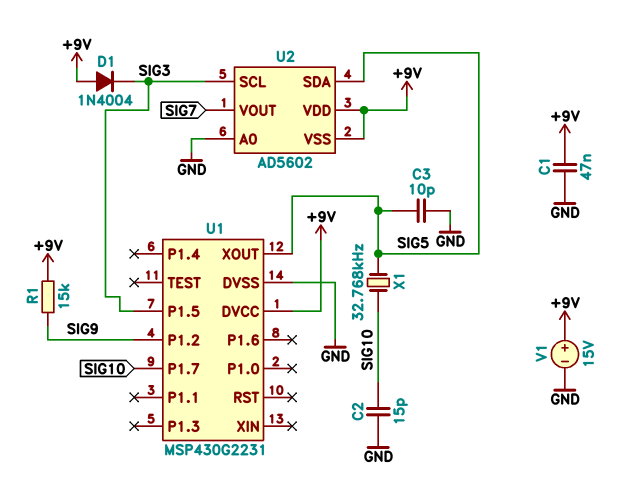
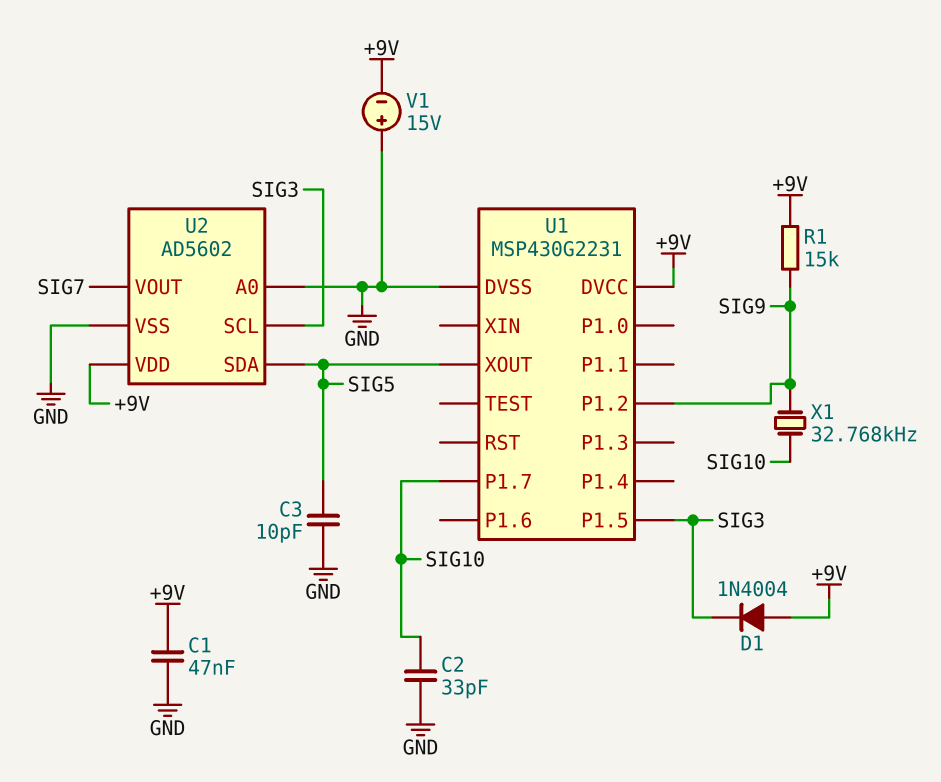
C2: 15pF (GND, SIG10) -> 33pF (GND, SIG10)
U2 pin VSS: +9V -> GND
V1: 15V (plus +9V, minus GND) -> 15V (plus GND, minus +9V)
X1: 32.768kHz (SIG5, SIG10) -> 32.768kHz (SIG9, SIG10)

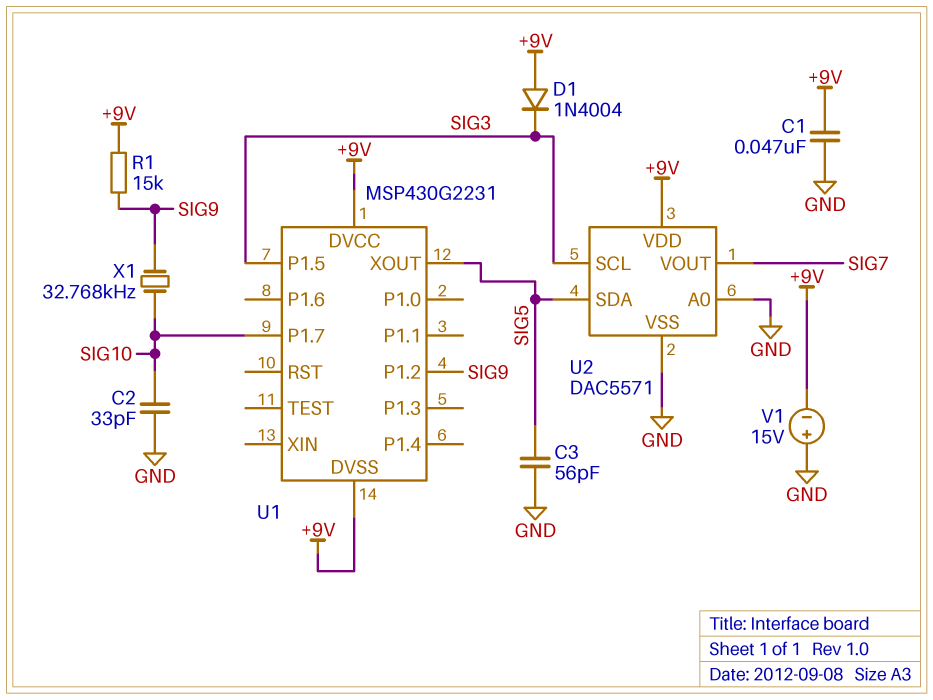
C3: 10pF (GND, SIG5) -> 56pF (GND, SIG5)
U1 pin DVSS: GND -> +9V
U2: AD5602 -> DAC5571

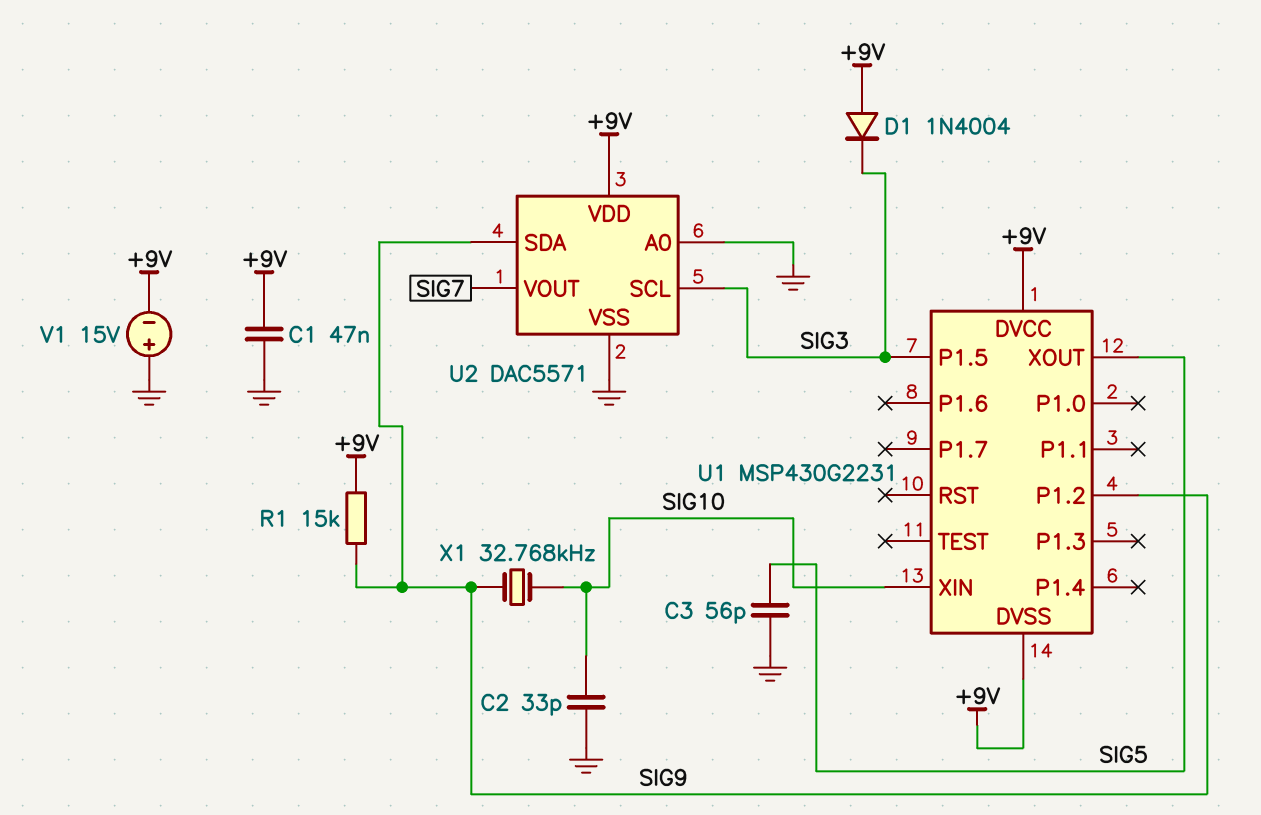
U1 pin P1.7: SIG10 -> none
U1 pin XIN: none -> SIG10
U2 pin SDA: SIG5 -> SIG9

